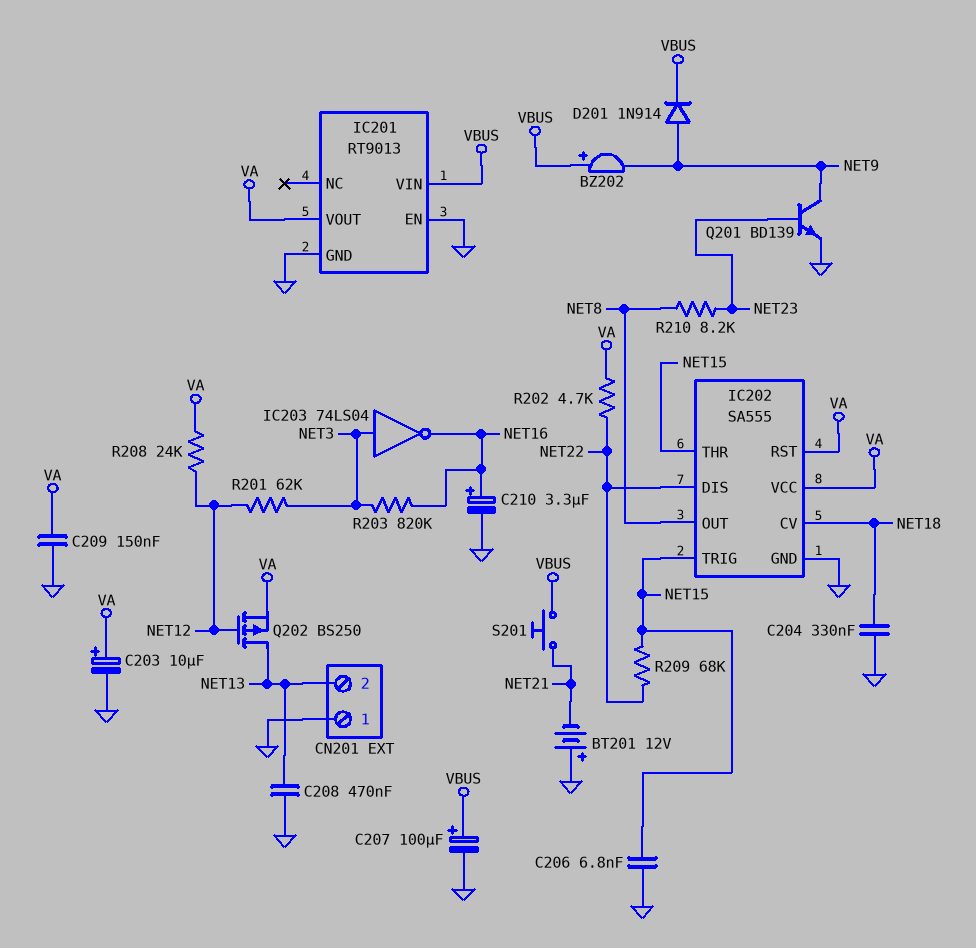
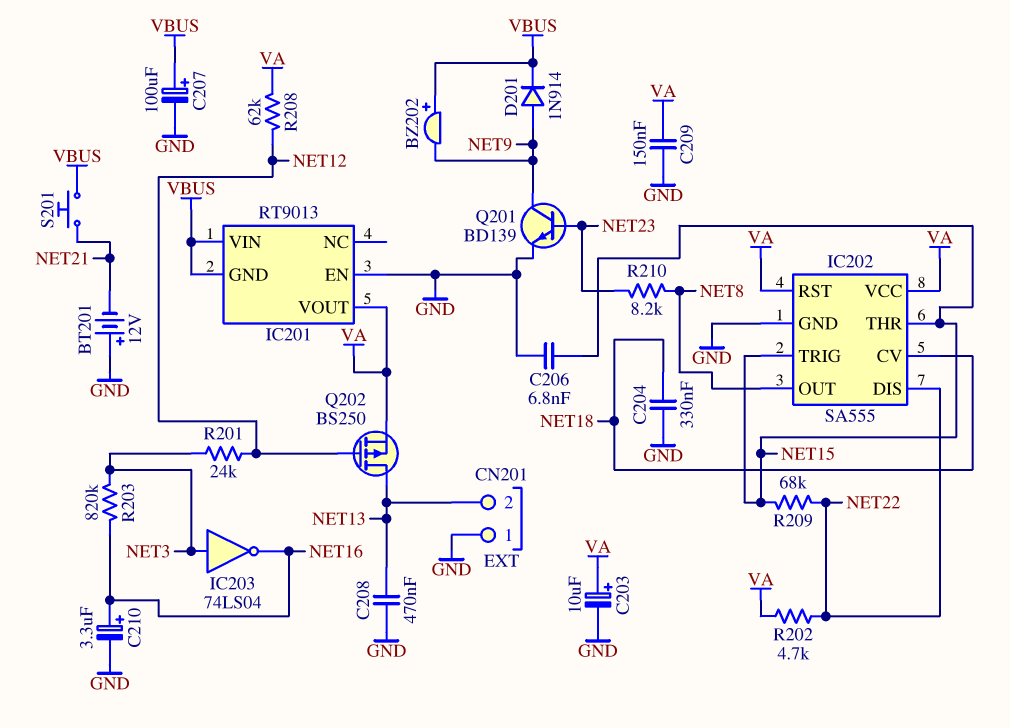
IC201 pin GND: GND -> VBUS
R201: 62k (NET3, NET12) -> 24k (NET3, NET12)
R208: 24k (NET12, VA) -> 62k (NET12, VA)

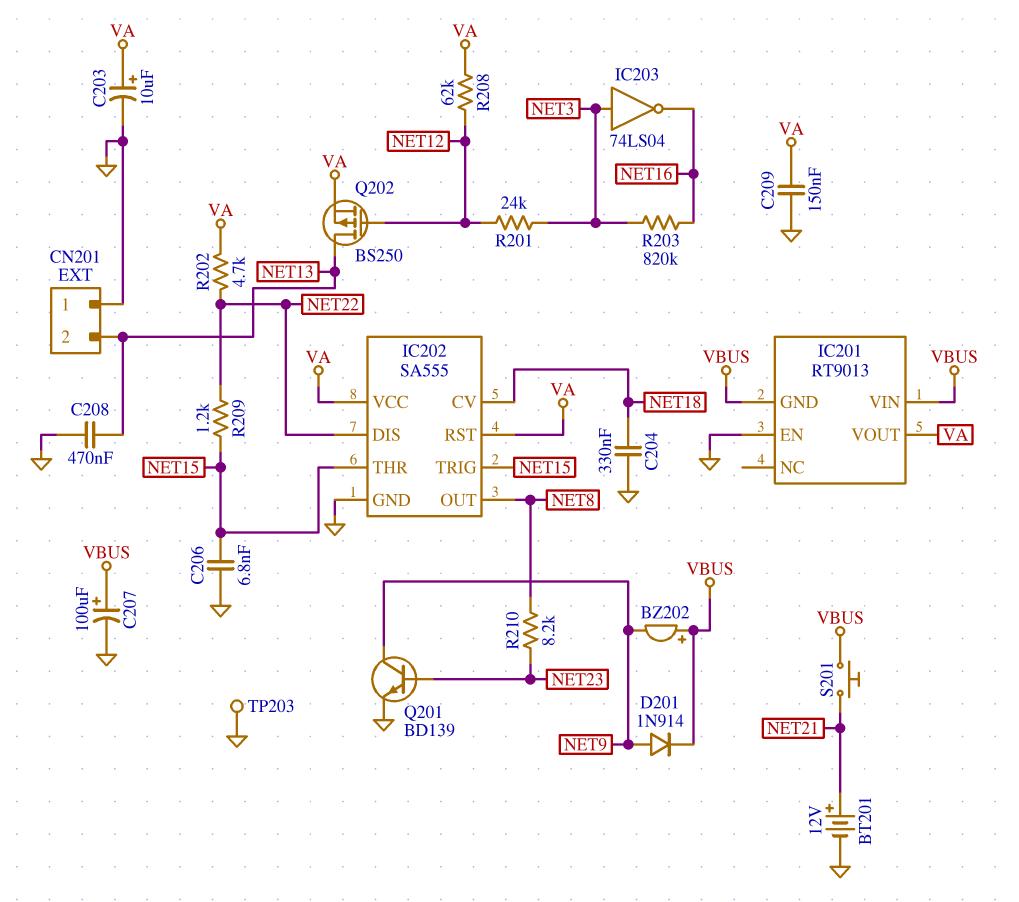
BT201: 12V (plus GND, minus NET21) -> 12V (plus NET21, minus GND)
C210: 3.3uF (plus NET16, minus GND) -> none
R209: 68k (NET15, NET22) -> 1.2k (NET15, NET22)
TP203: none -> test point (GND)

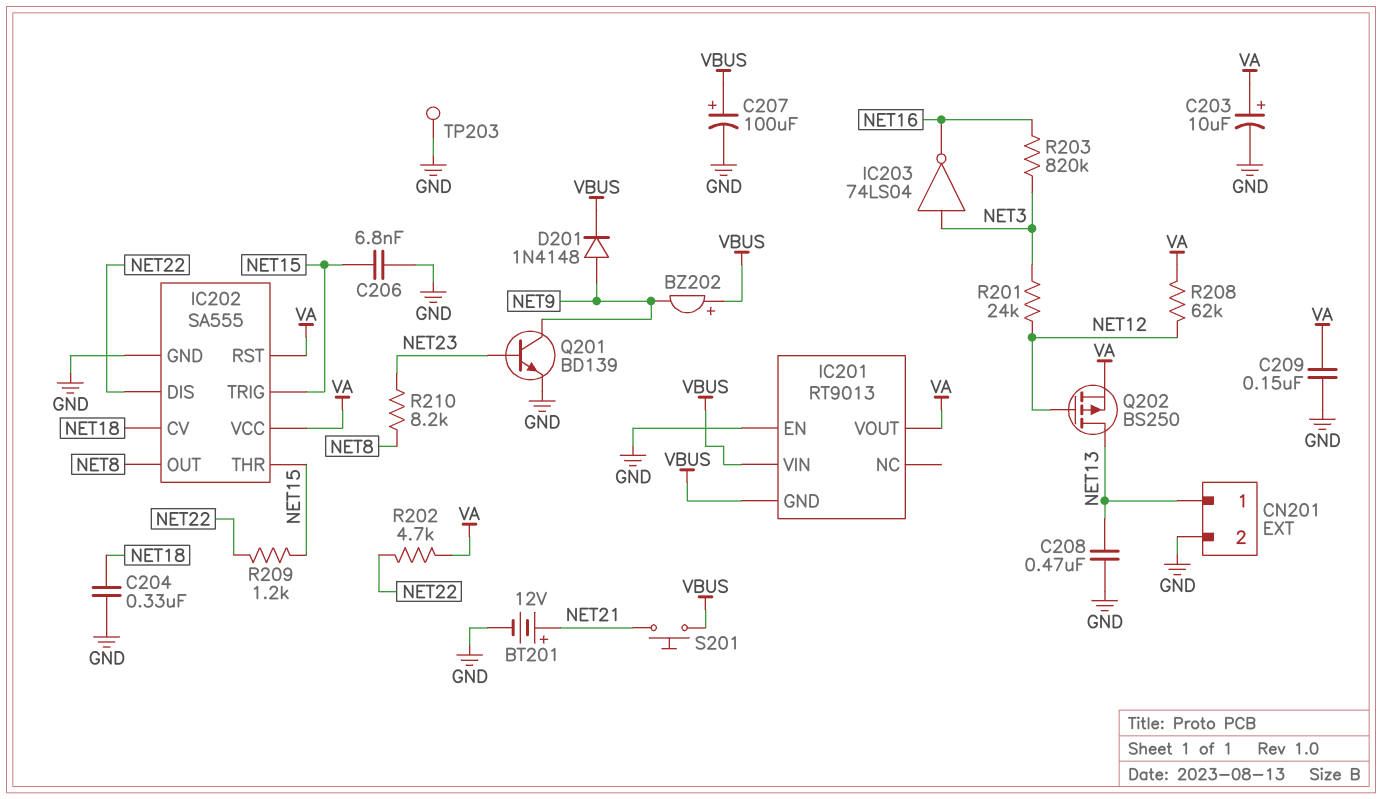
CN201 pin 1: GND -> NET13
CN201 pin 2: NET13 -> GND
D201: diode 1N914 (A NET9, K VBUS) -> diode 1N4148 (A NET9, K VBUS)

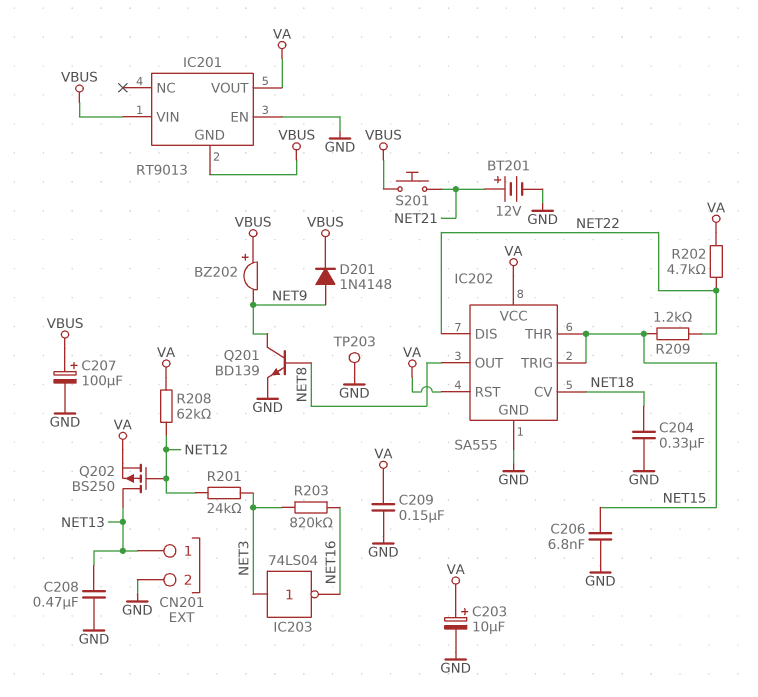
Q201: NPN BD139 (B NET23, C NET9, E GND) -> NPN BD139 (B NET8, C NET9, E GND)
R210: 8.2k (NET8, NET23) -> none

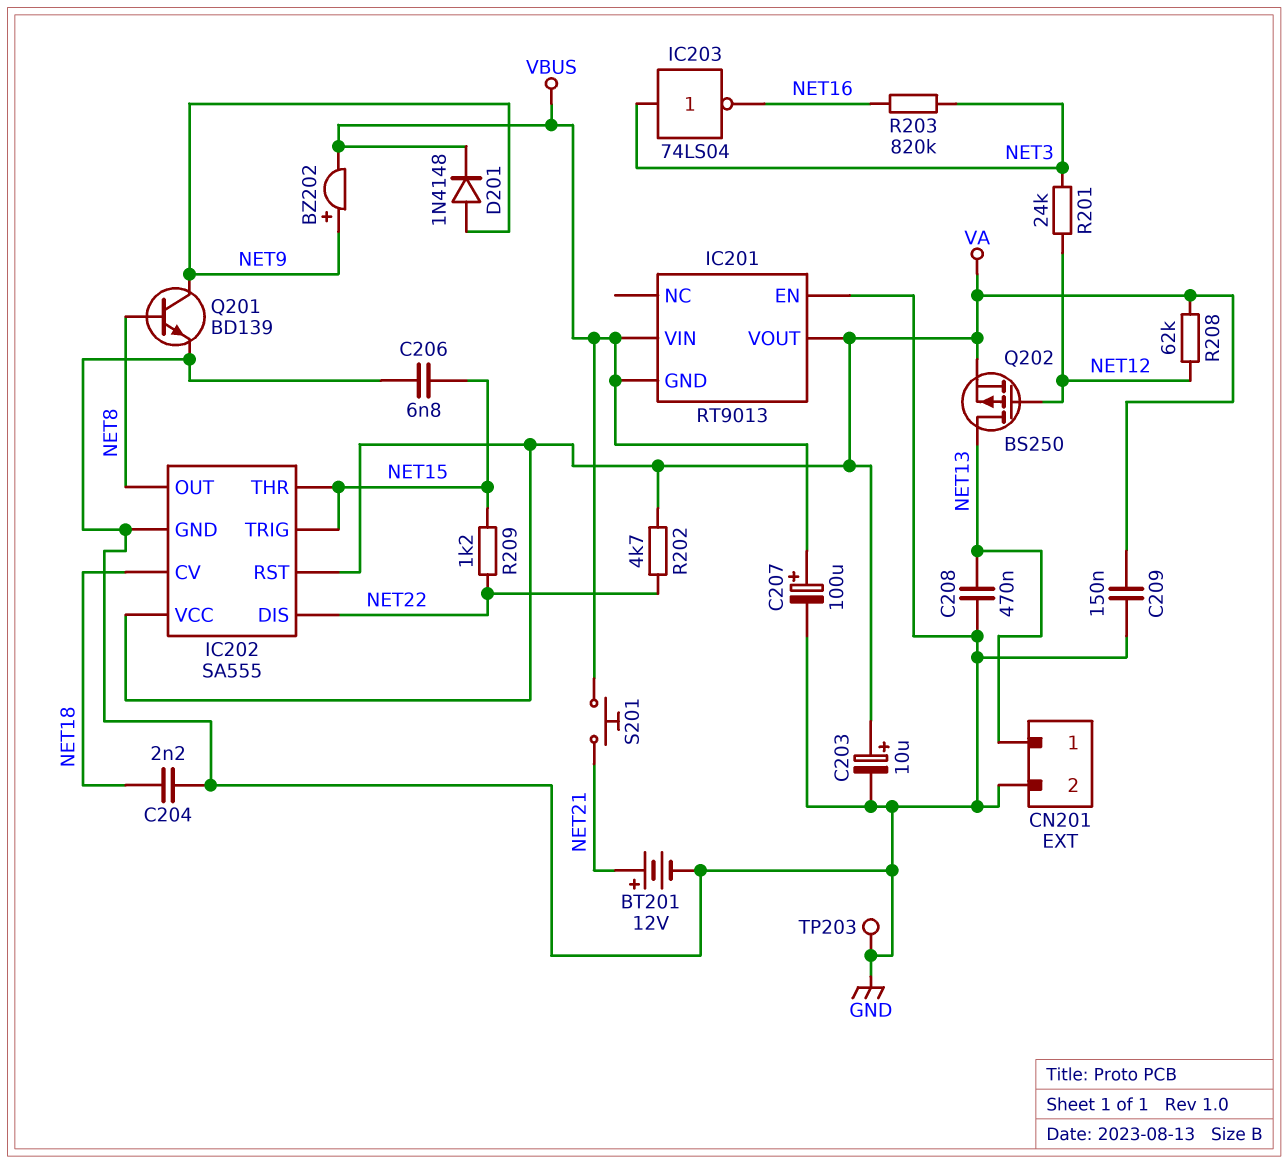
BZ202: buzzer (plus VBUS, minus NET9) -> buzzer (plus NET9, minus VBUS)
C204: 330nF (GND, NET18) -> 2.2nF (GND, NET18)

